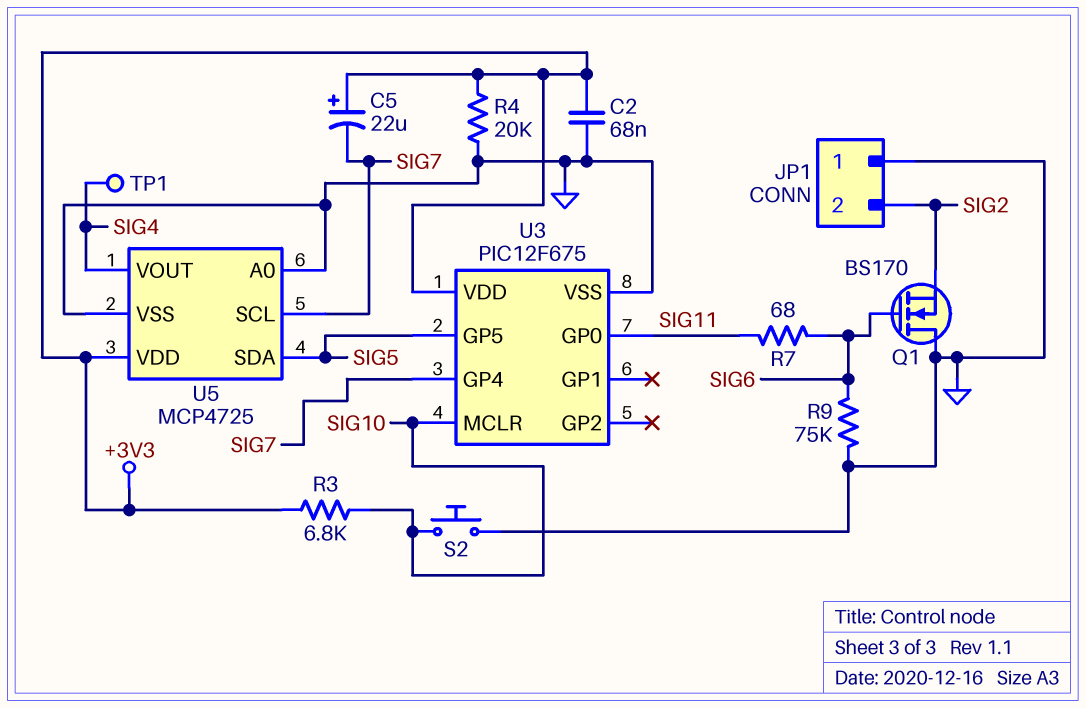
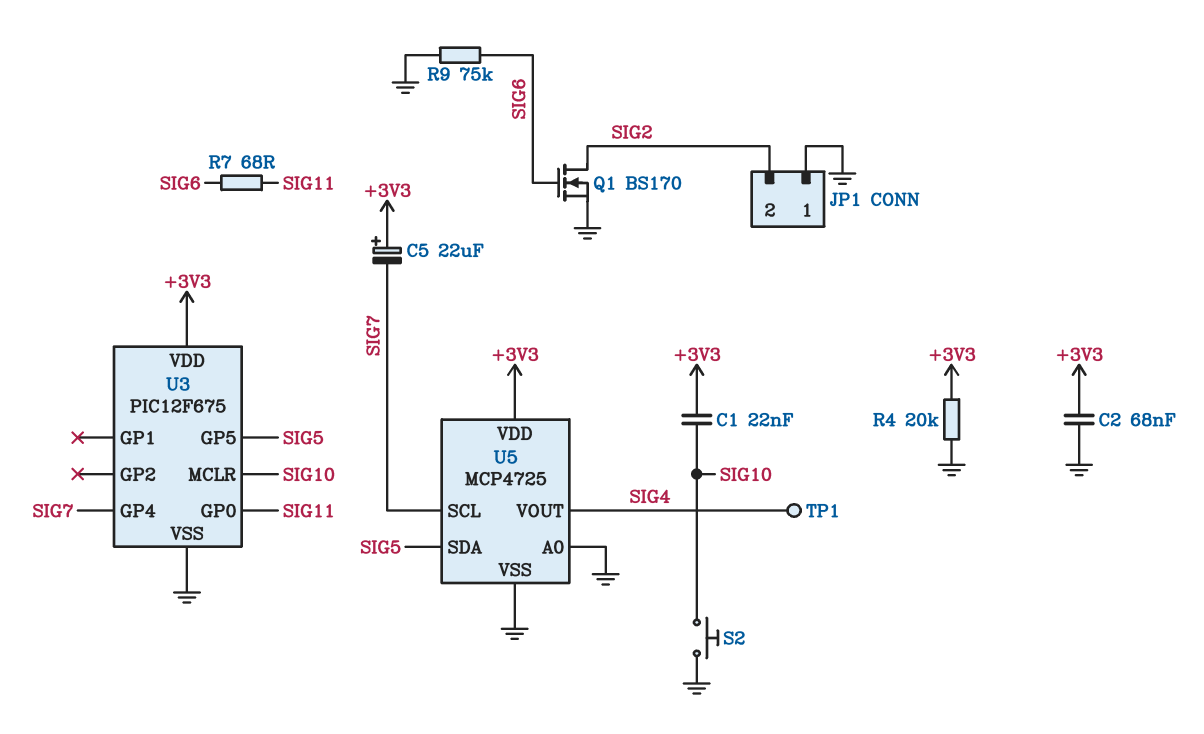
C1: none -> 22nF (+3V3, SIG10)
Q1: NMOS BS170 (G SIG6, D GND, S SIG2) -> NMOS BS170 (G SIG6, D SIG2, S GND)
R3: 6.8k (+3V3, SIG10) -> none

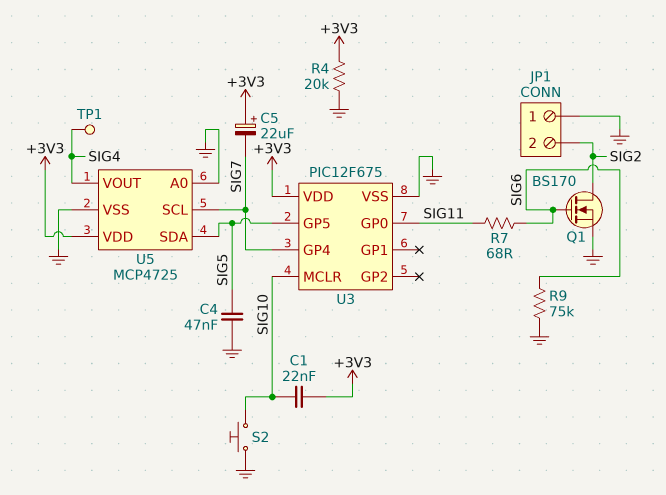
C2: 68nF (+3V3, GND) -> none
C4: none -> 47nF (GND, SIG5)

